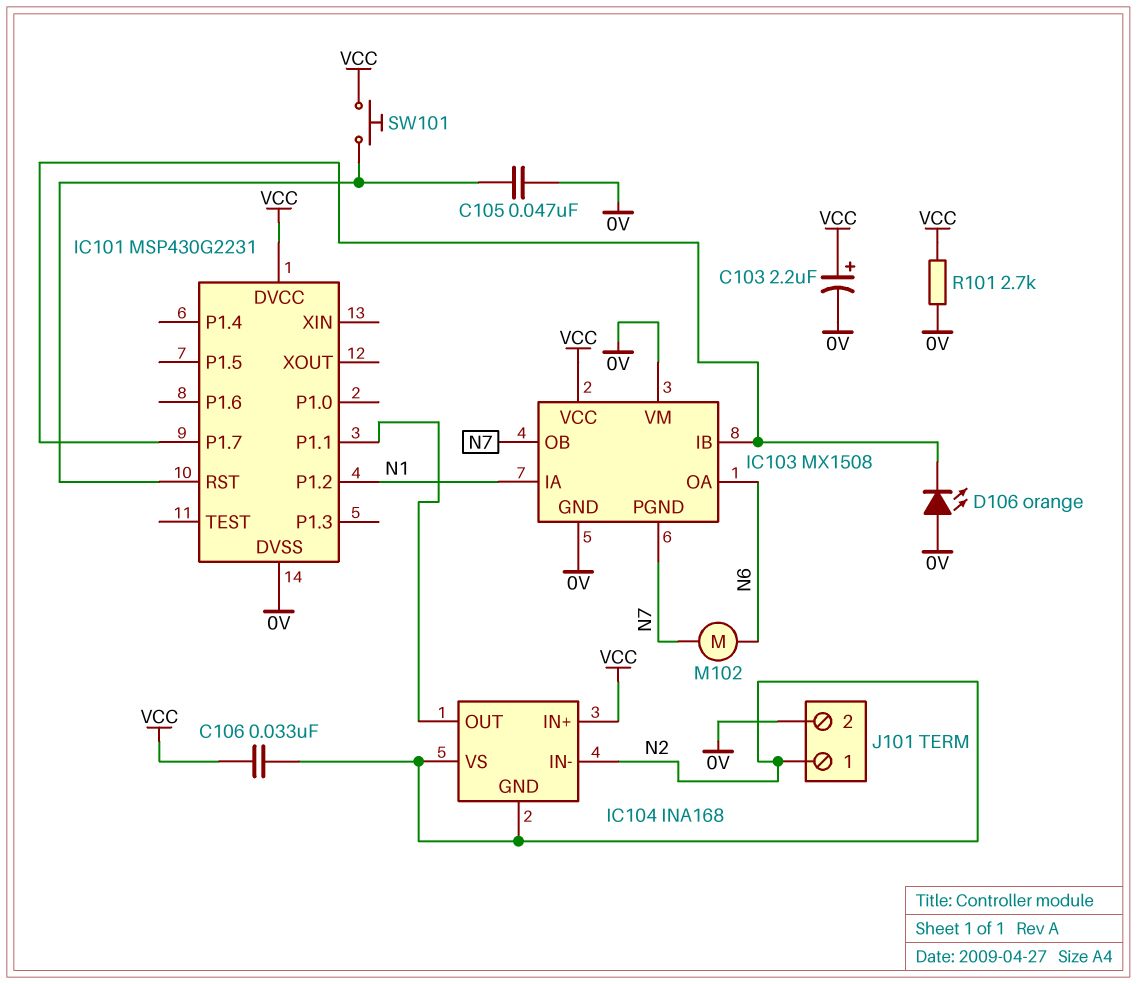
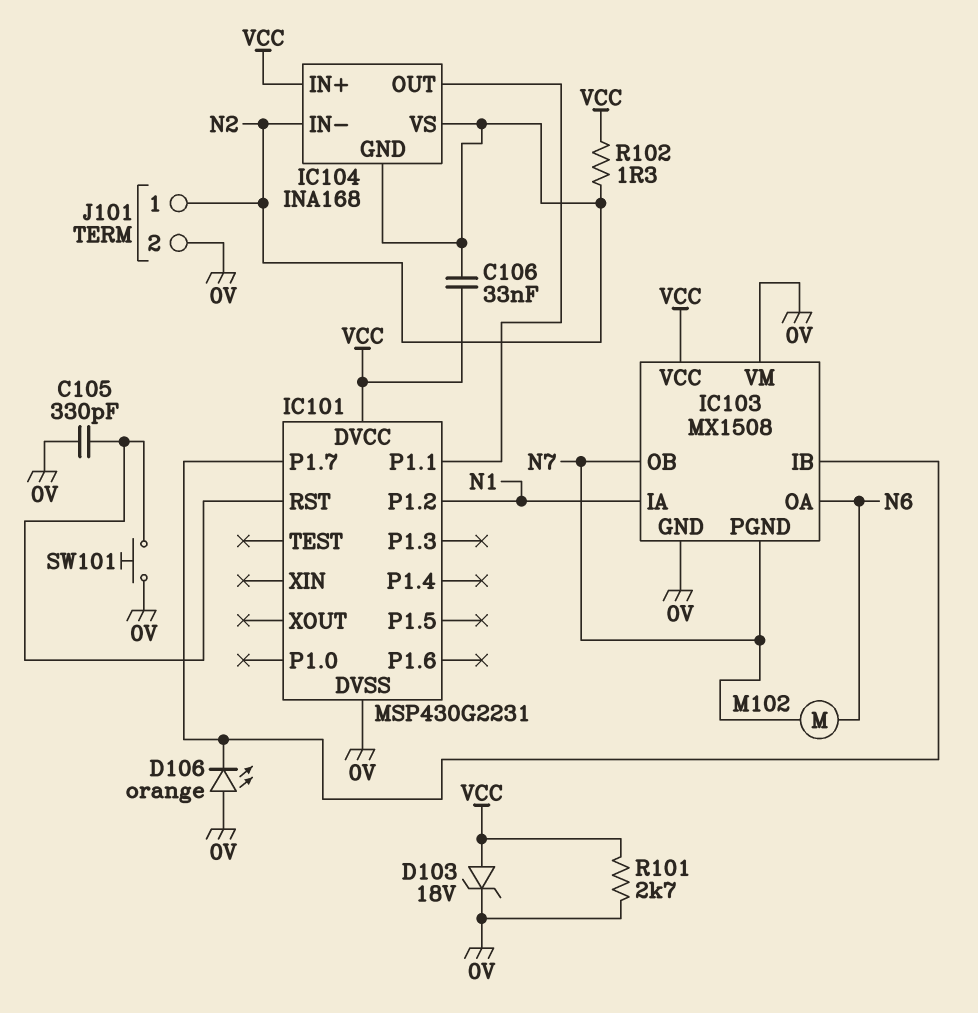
C103: 2.2uF (plus VCC, minus 0V) -> none
C105: 47nF (0V, IC101/RST) -> 330pF (0V, IC101/RST)
D103: none -> zener 18V (A VCC, K 0V)
R102: none -> 1.3 (N2, VCC)
SW101: button (IC101/RST, VCC) -> button (0V, IC101/RST)

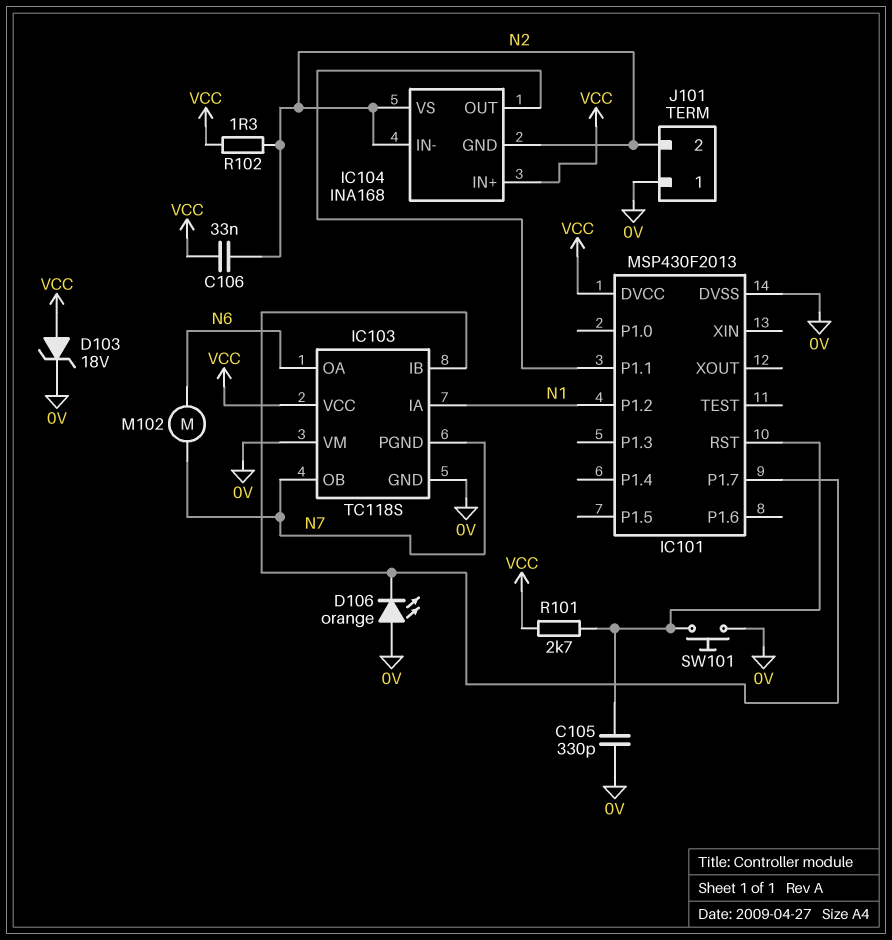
IC101: MSP430G2231 -> MSP430F2013
IC103: MX1508 -> TC118S
J101 pin 1: N2 -> 0V
J101 pin 2: 0V -> N2
R101: 2.7k (0V, VCC) -> 2.7k (IC101/RST, VCC)

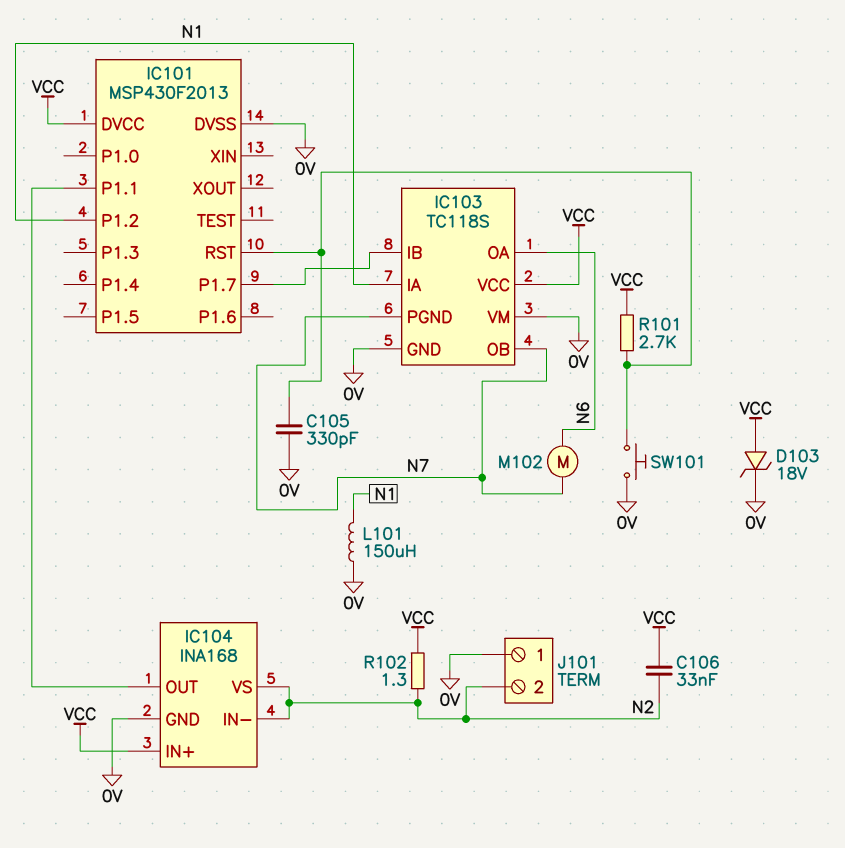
D106: LED orange (A 0V, K IC101/P1.7) -> none
IC104 pin GND: N2 -> 0V
L101: none -> 150uH (0V, N1)

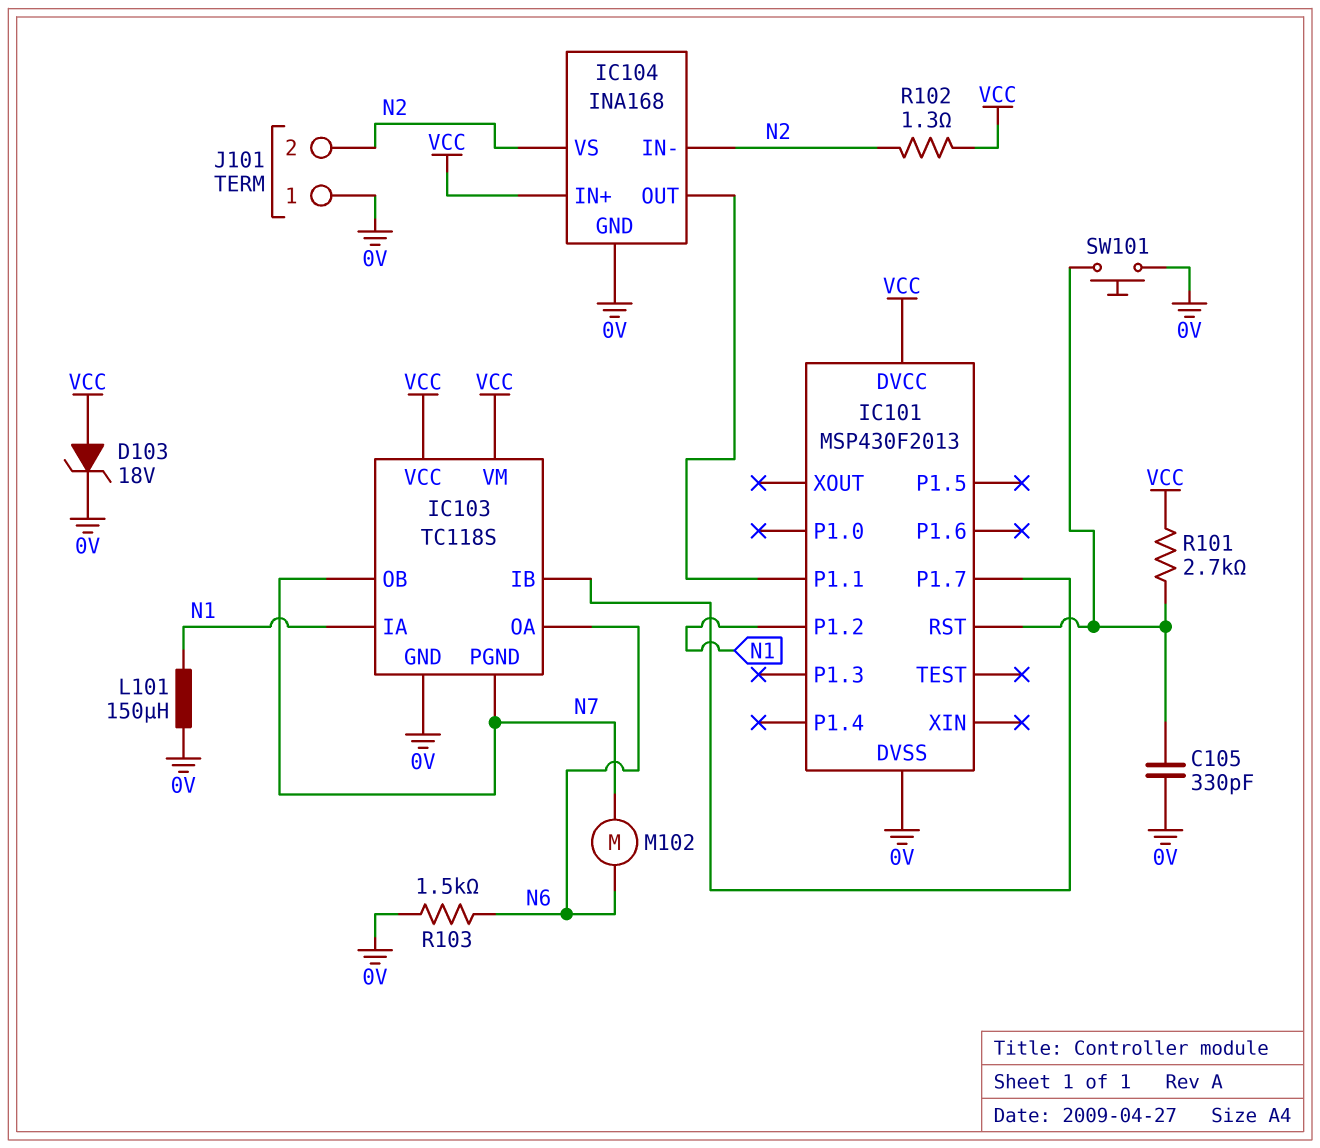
C106: 33nF (N2, VCC) -> none
IC103 pin VM: 0V -> VCC
R103: none -> 1.5k (0V, N6)

